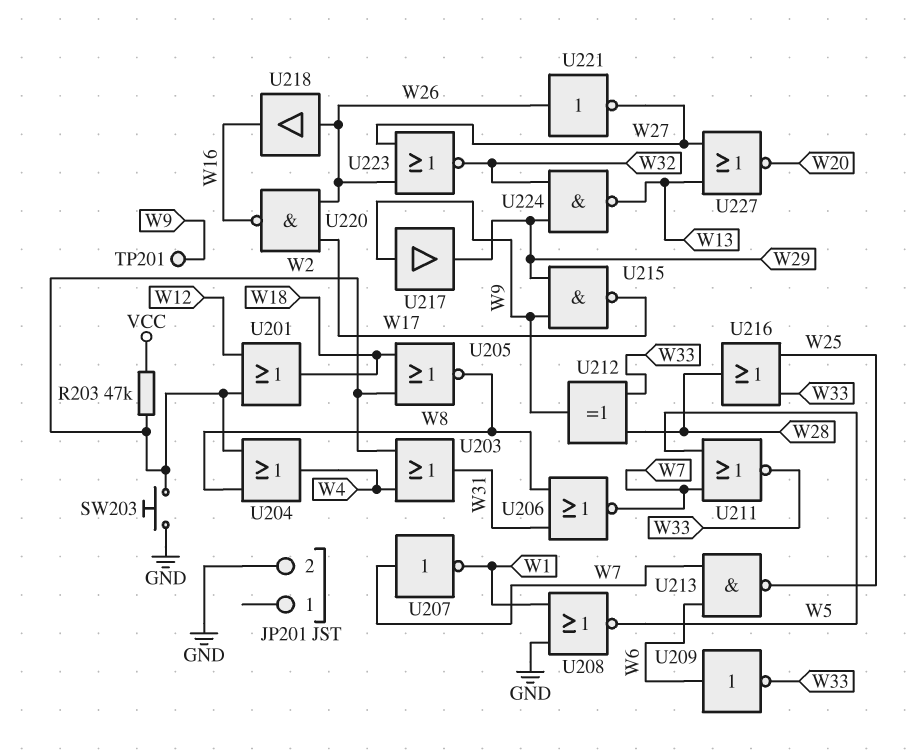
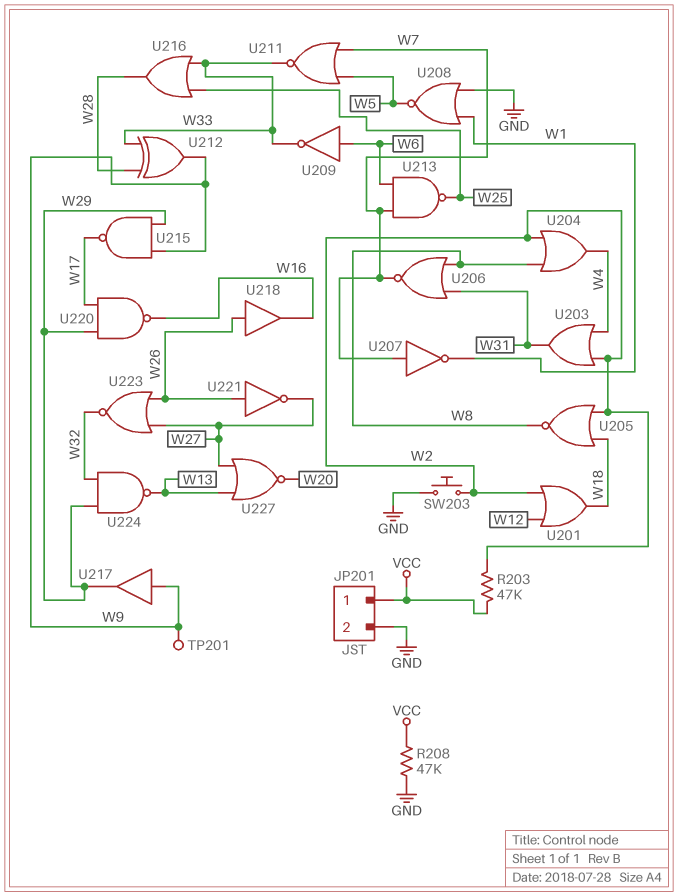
JP201 pin 1: none -> VCC
R208: none -> 47k (GND, VCC)
U220: NAND (in W17, in W26, out W16) -> NAND (in W17, in W29, out W16)

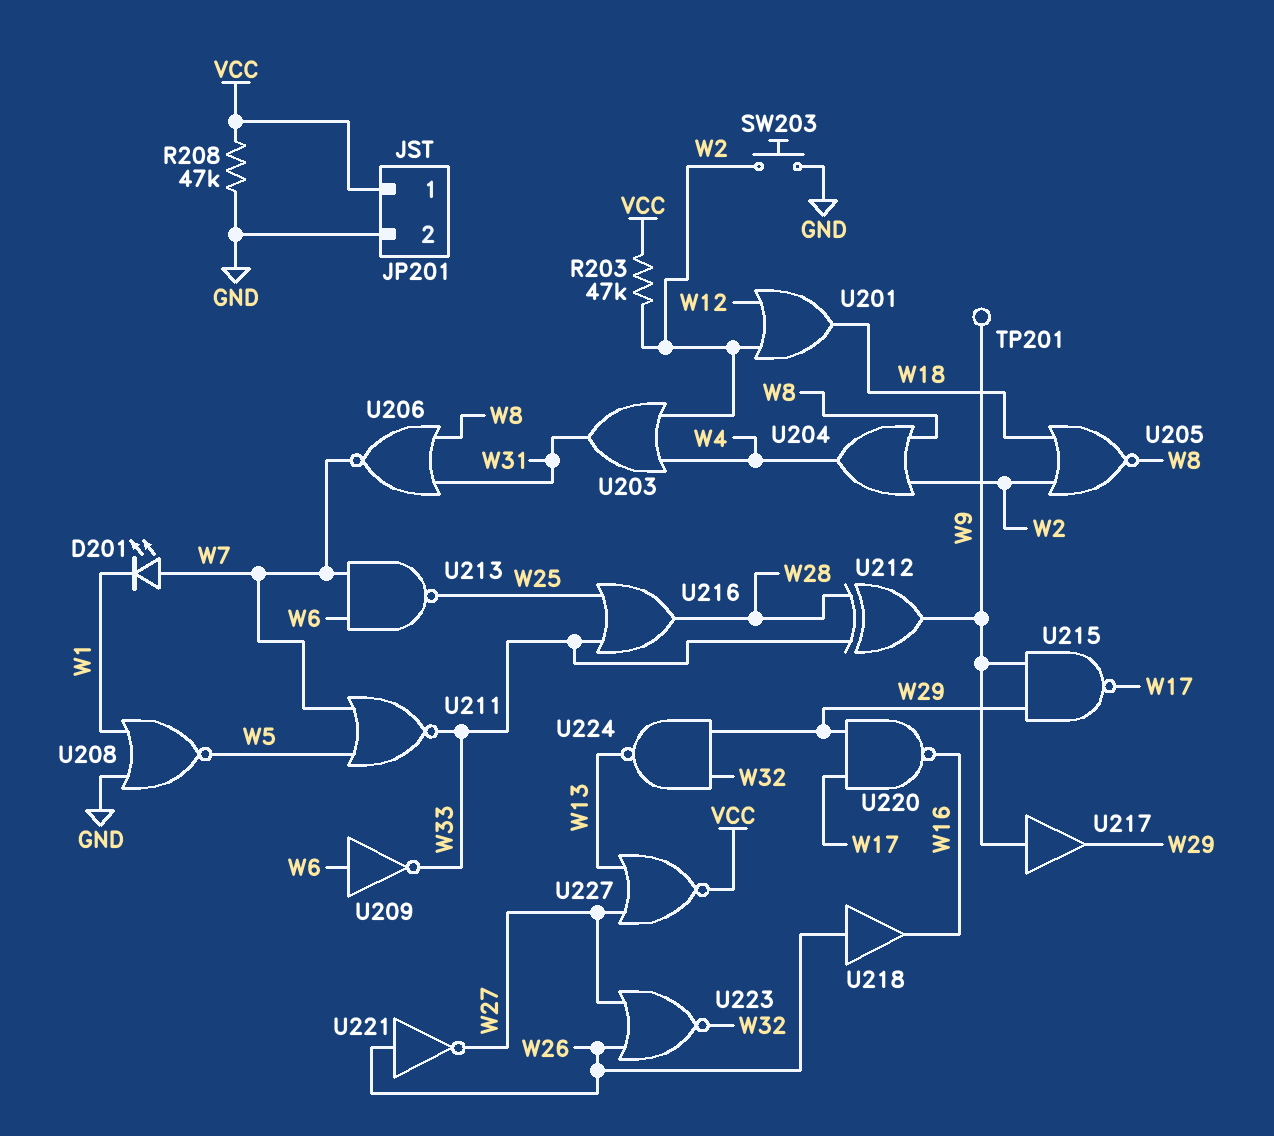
D201: none -> LED (A W7, K W1)
U207: NOT (in W7, out W1) -> none
U227: NOR (in W13, in W27, out W20) -> NOR (in W13, in W27, out VCC)

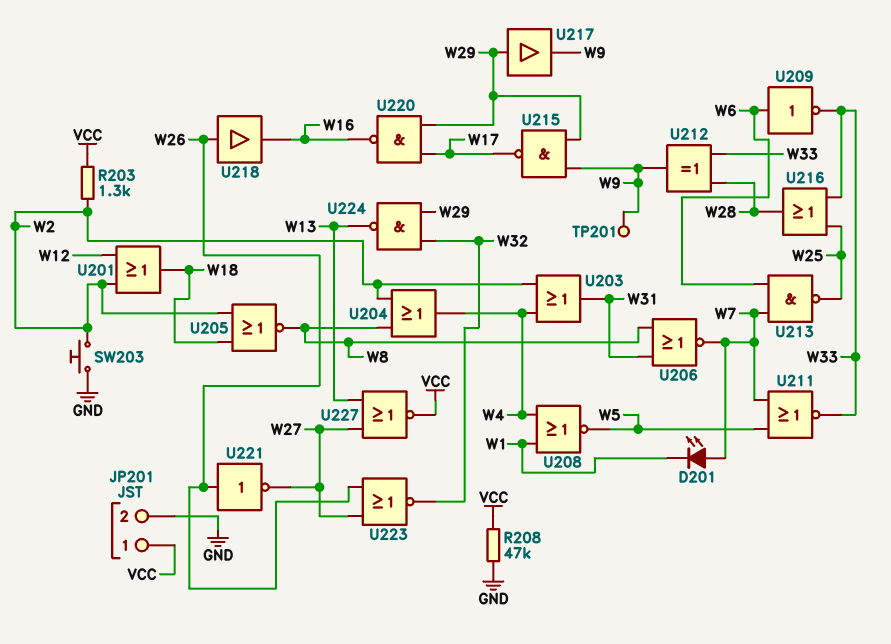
R203: 47k (VCC, W2) -> 1.3k (VCC, W2)
U208: NOR (in GND, in W1, out W5) -> NOR (in W1, in W4, out W5)
U217: buffer (in W9, out W29) -> buffer (in W29, out W9)

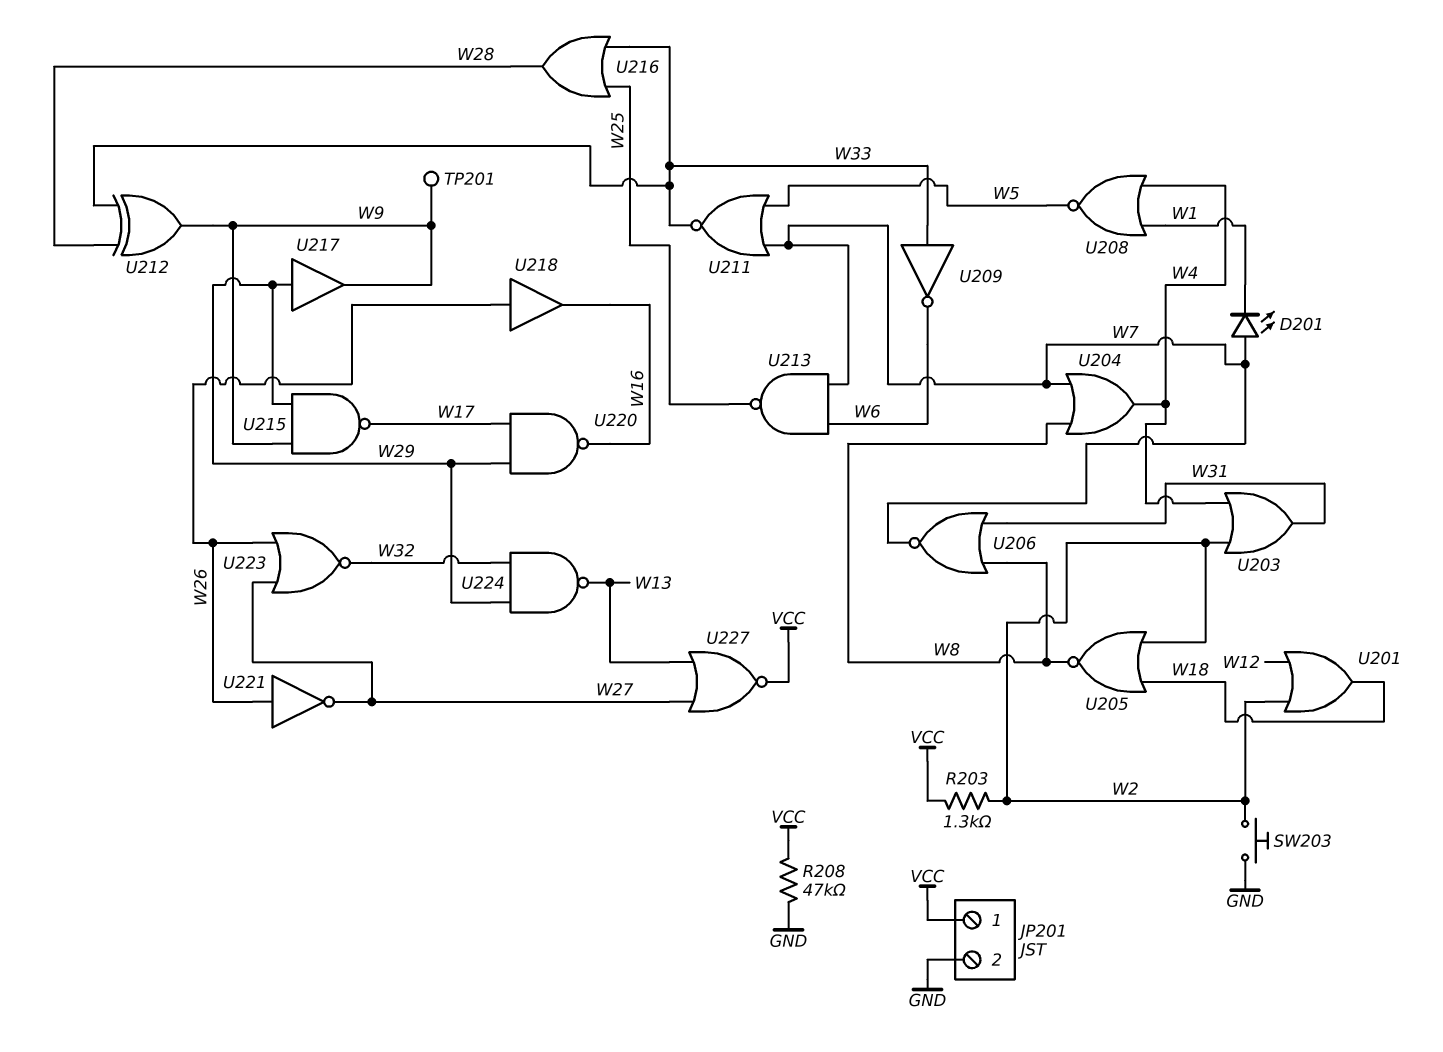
U204: OR (in W2, in W8, out W4) -> OR (in W7, in W8, out W4)
U209: NOT (in W6, out W33) -> NOT (in W33, out W6)

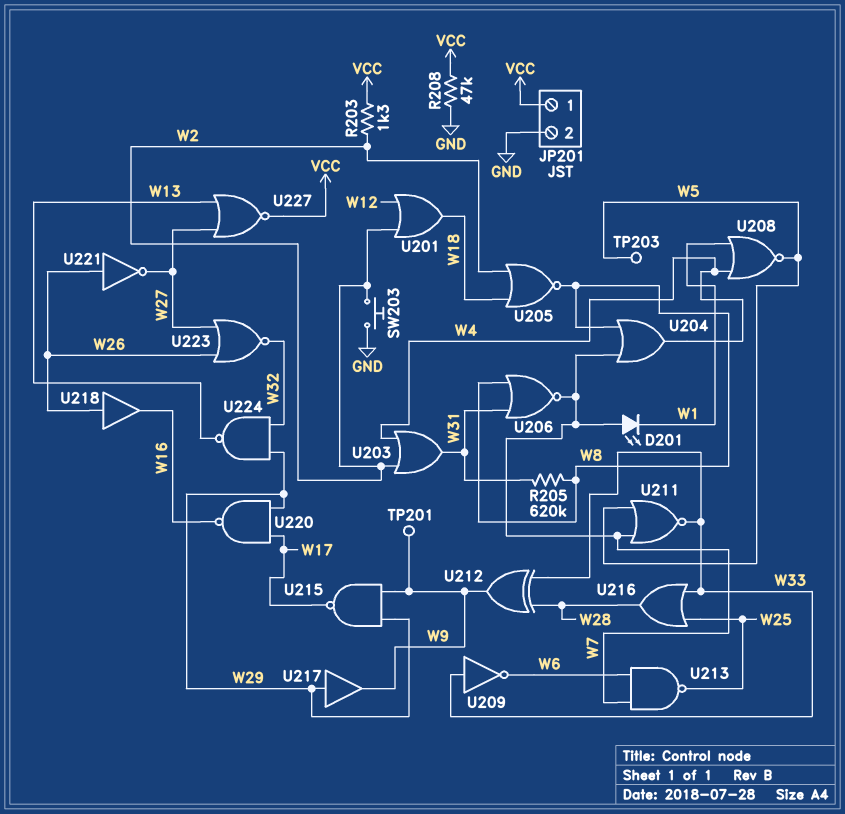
R205: none -> 620k (W8, W31)
TP203: none -> test point (W5)

